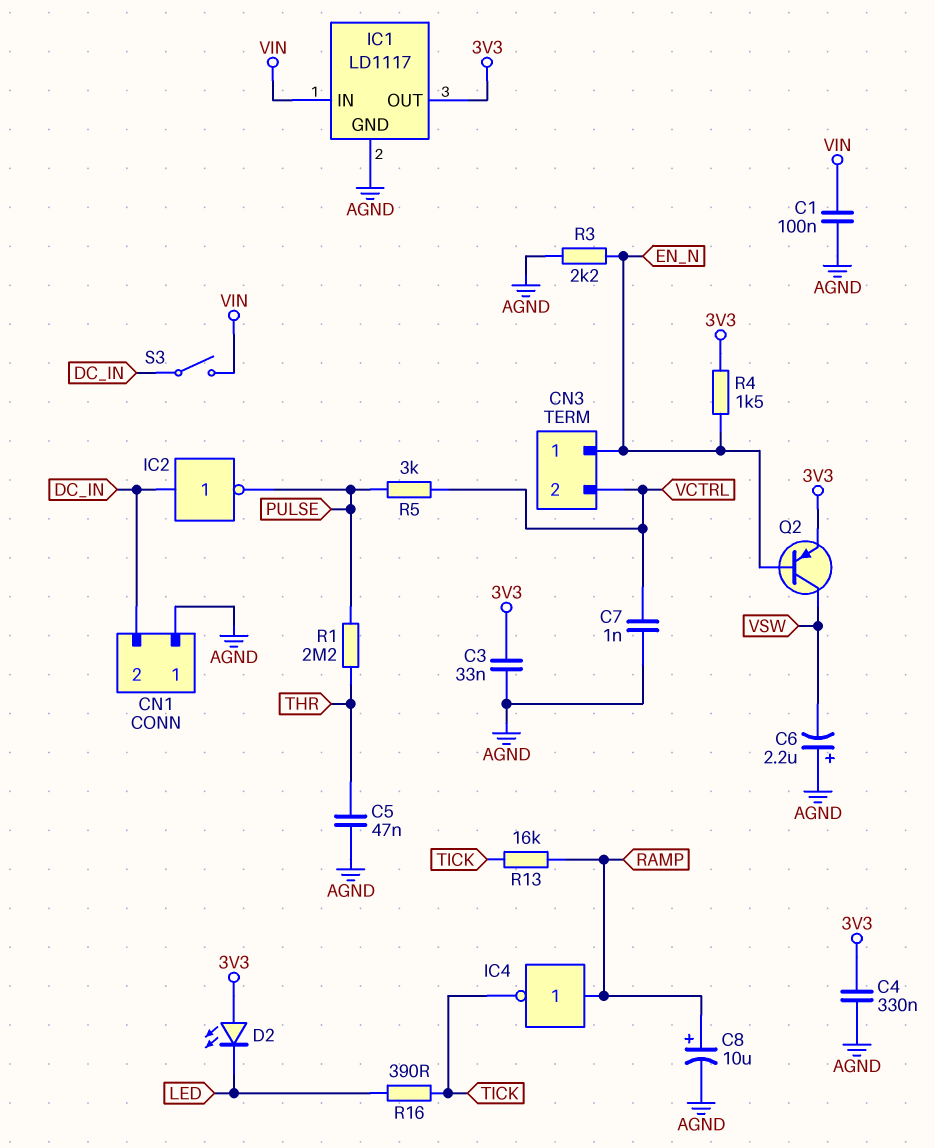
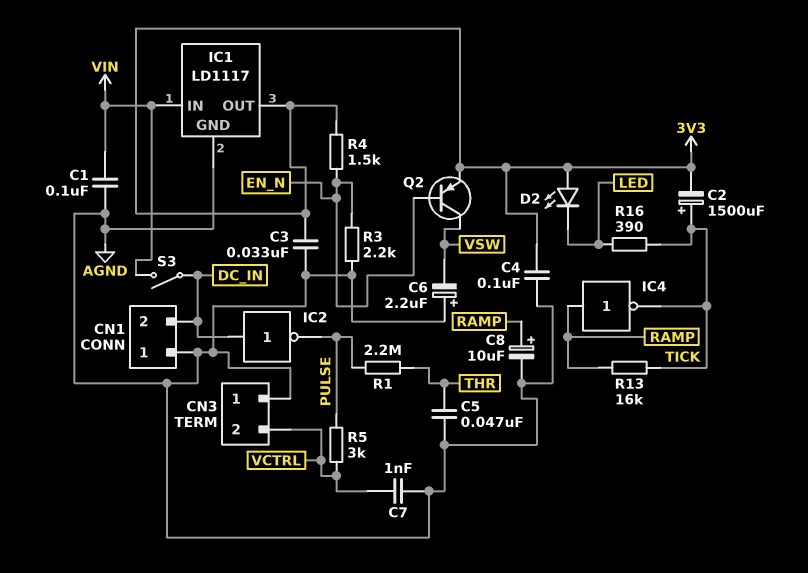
C2: none -> 1500uF (plus TICK, minus 3V3)
C4: 330nF (3V3, AGND) -> 100nF (3V3, AGND)
CN3 pin 1: EN_N -> AGND

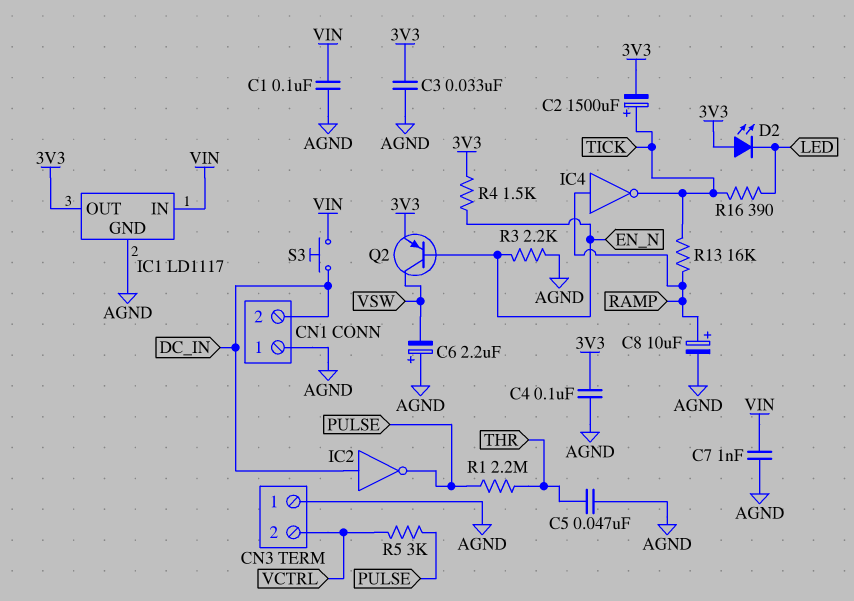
C7: 1nF (AGND, VCTRL) -> 1nF (AGND, VIN)
S3: switch (DC_IN, VIN) -> button (DC_IN, VIN)

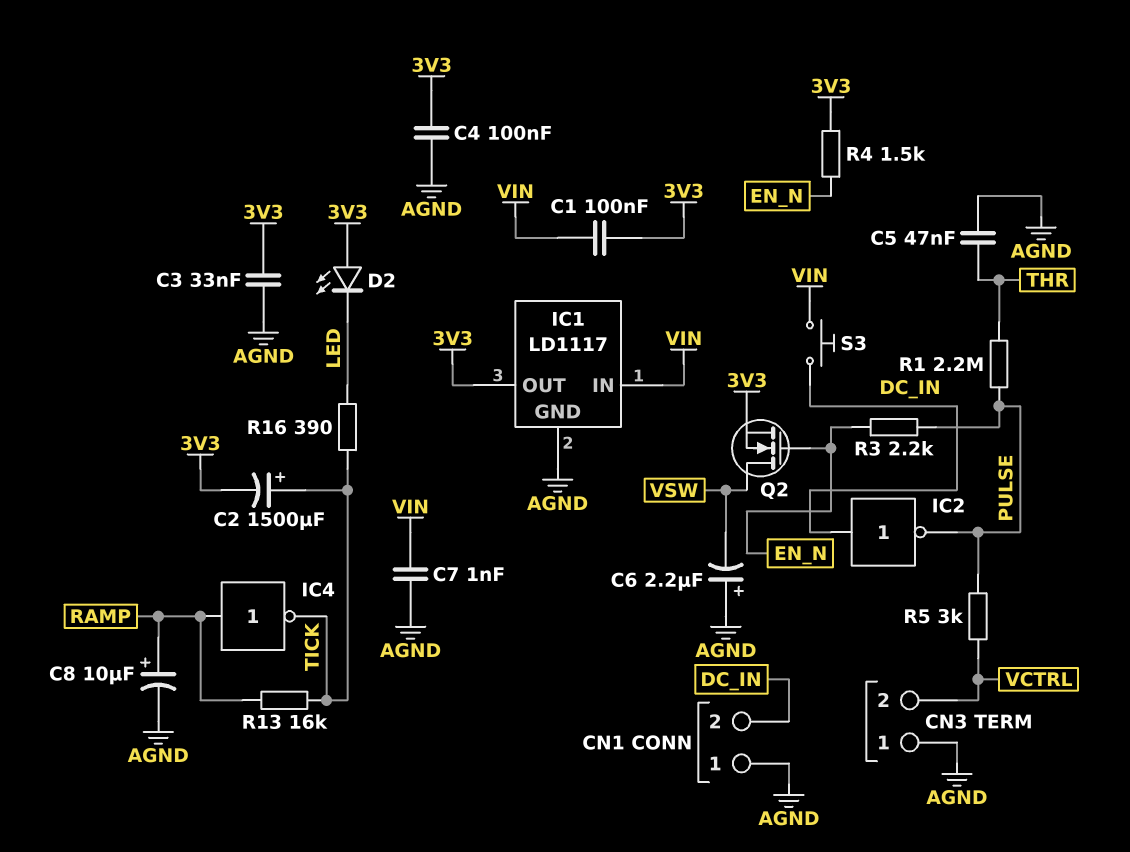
C1: 100nF (AGND, VIN) -> 100nF (3V3, VIN)
Q2: PNP (B EN_N, C VSW, E 3V3) -> NMOS (G EN_N, D VSW, S 3V3)
R3: 2.2k (AGND, EN_N) -> 2.2k (EN_N, PULSE)

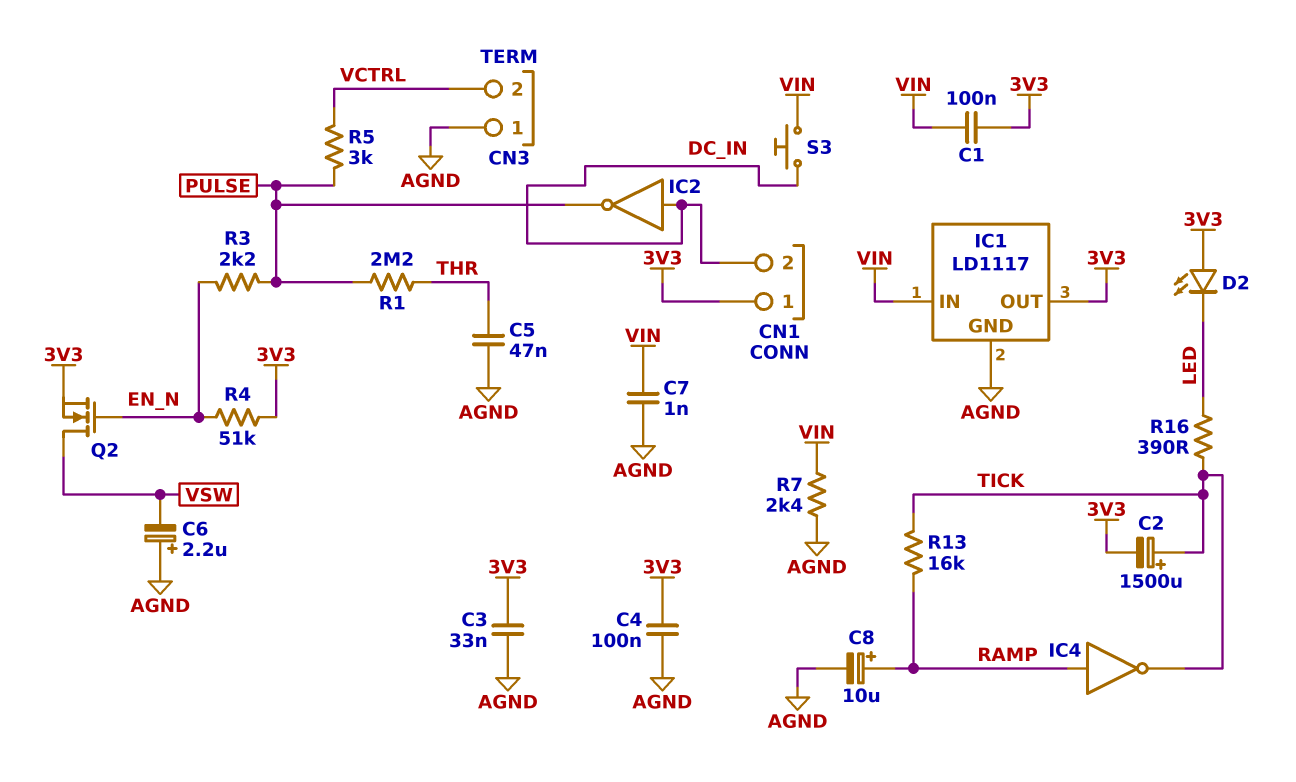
CN1 pin 1: AGND -> 3V3
R4: 1.5k (3V3, EN_N) -> 51k (3V3, EN_N)
R7: none -> 2.4k (AGND, VIN)

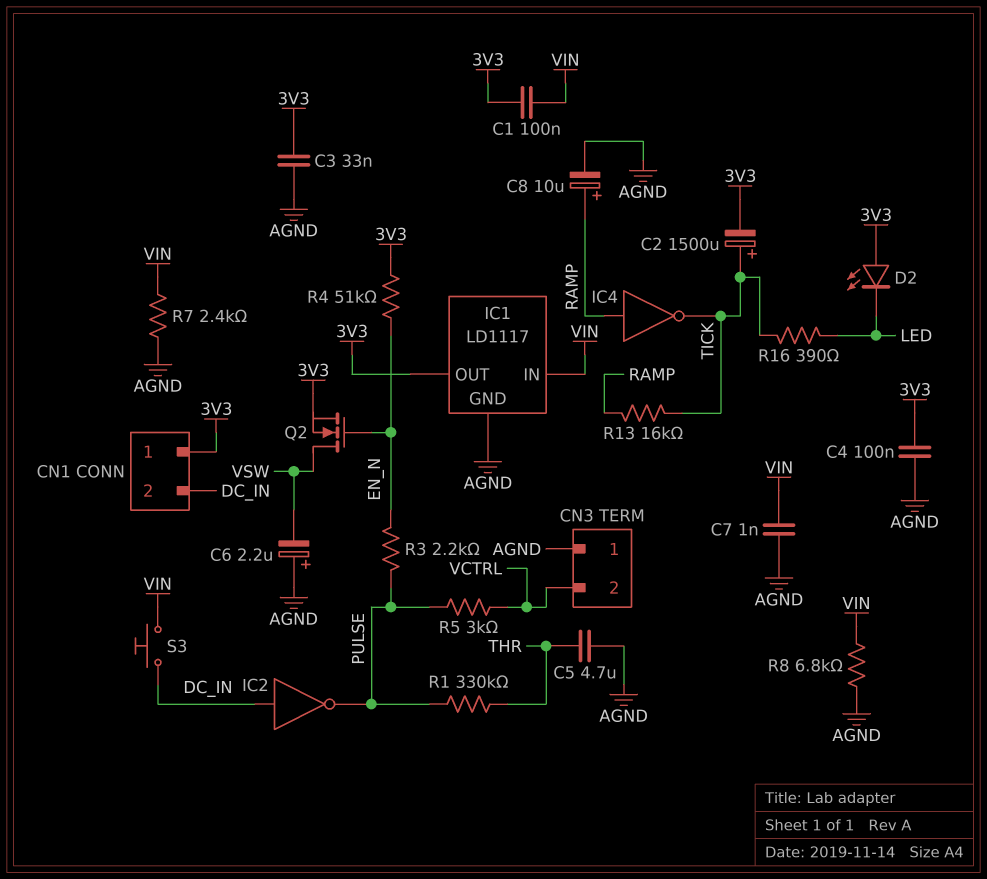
C5: 47nF (AGND, THR) -> 4.7uF (AGND, THR)
R1: 2.2M (PULSE, THR) -> 330k (PULSE, THR)
R8: none -> 6.8k (AGND, VIN)

